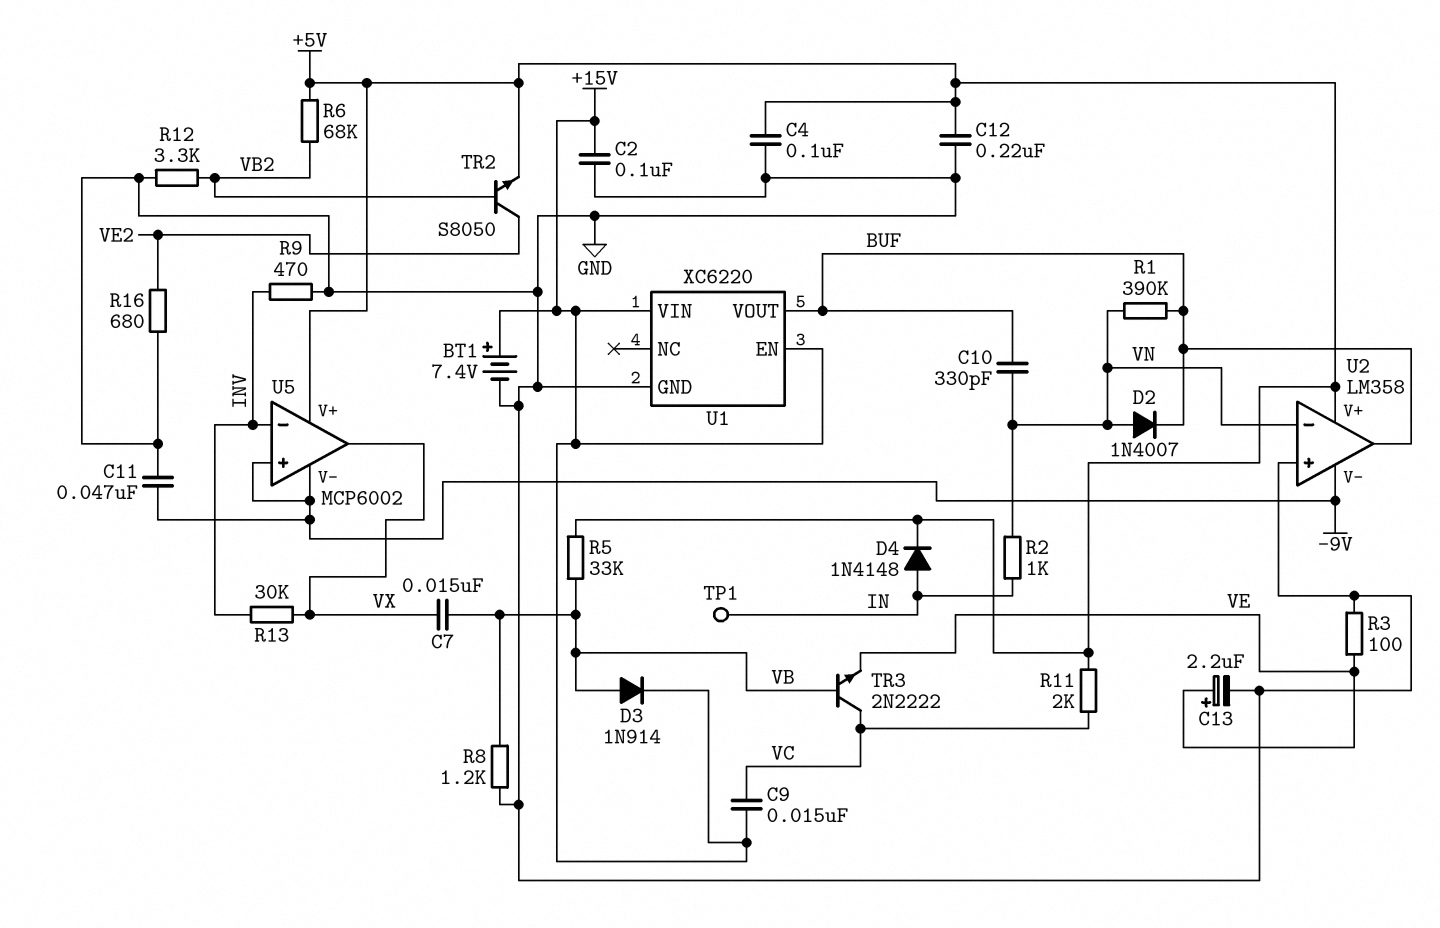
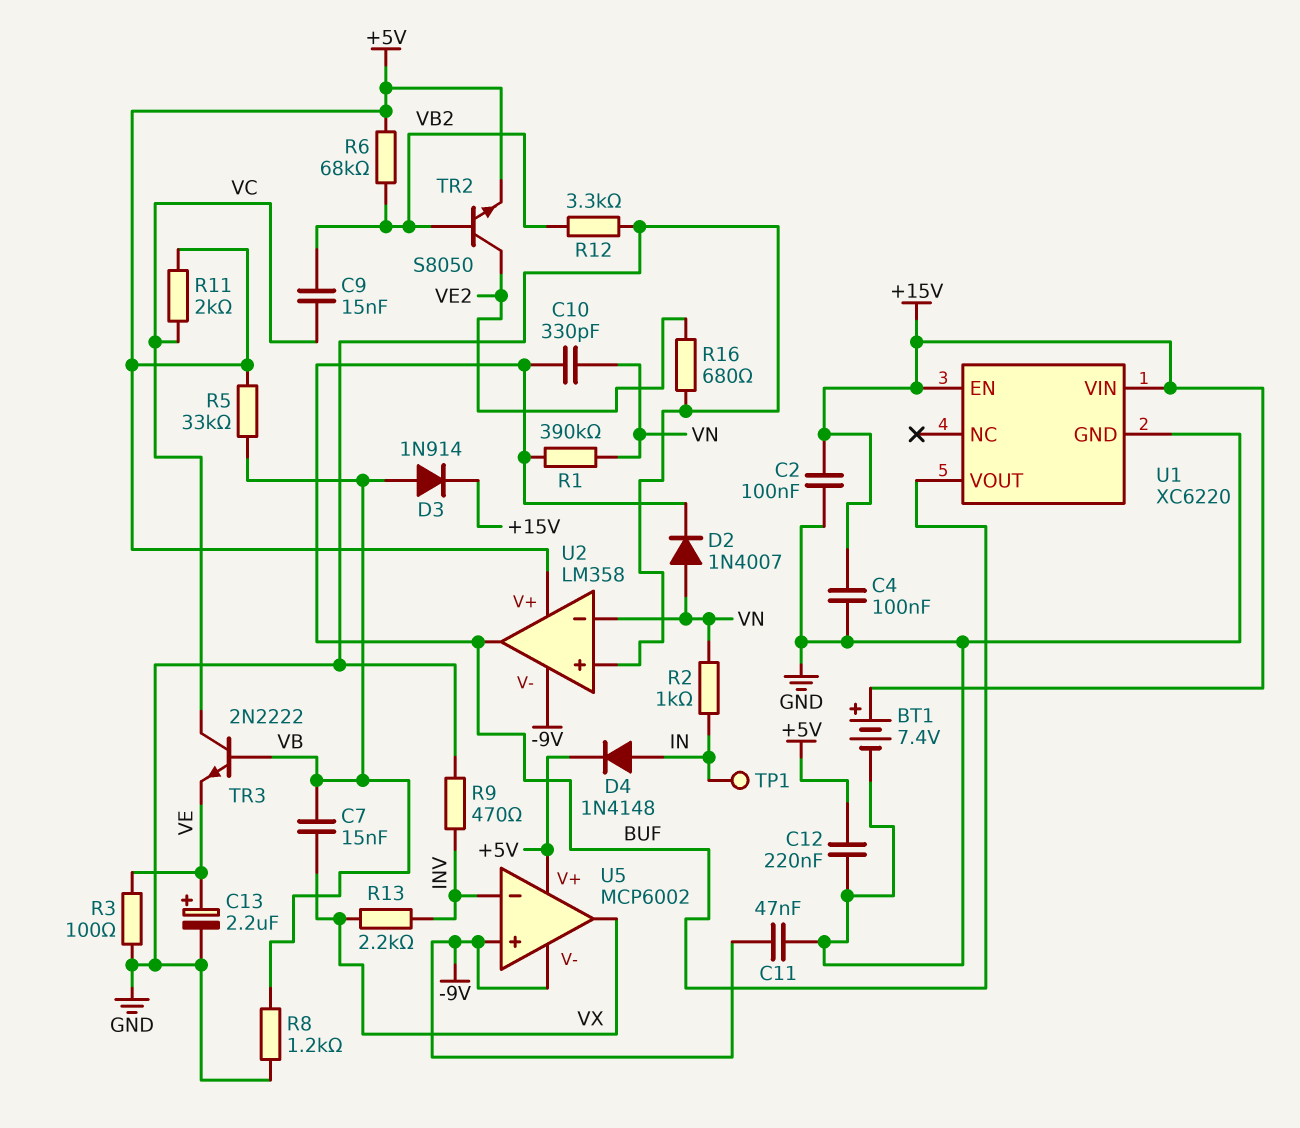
C4: 100nF (+5V, GND) -> 100nF (+15V, GND)
C9: 15nF (+15V, VC) -> 15nF (VB2, VC)
R13: 30k (INV, VX) -> 2.2k (INV, VX)

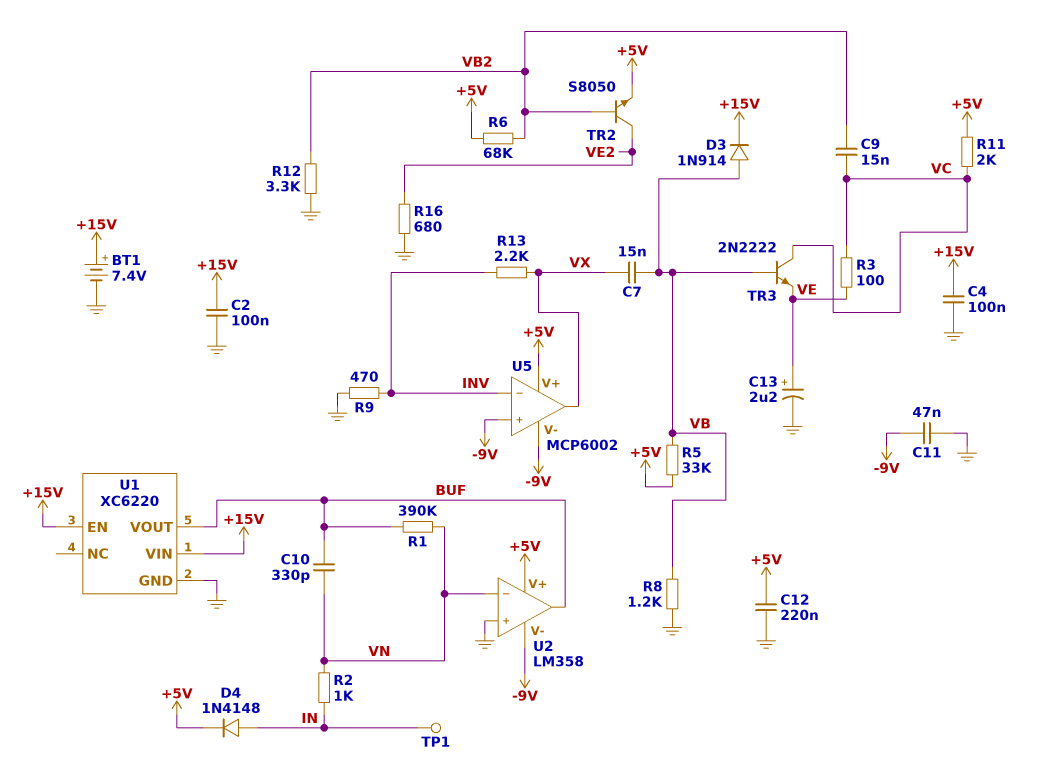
D2: diode 1N4007 (A VN, K BUF) -> none
R3: 100 (GND, VE) -> 100 (VC, VE)

